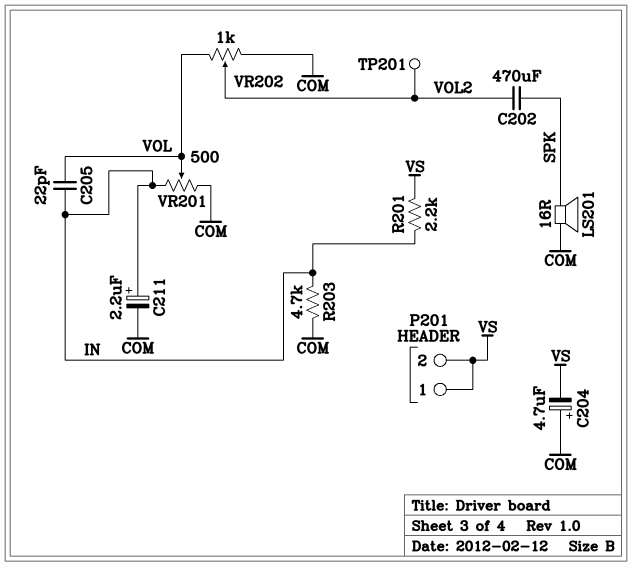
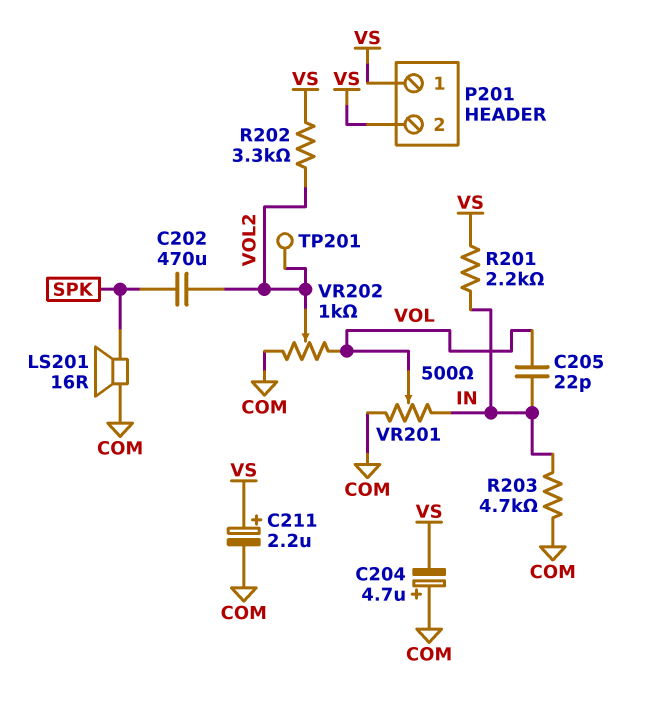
C211: 2.2uF (plus IN, minus COM) -> 2.2uF (plus VS, minus COM)
R202: none -> 3.3k (VOL2, VS)

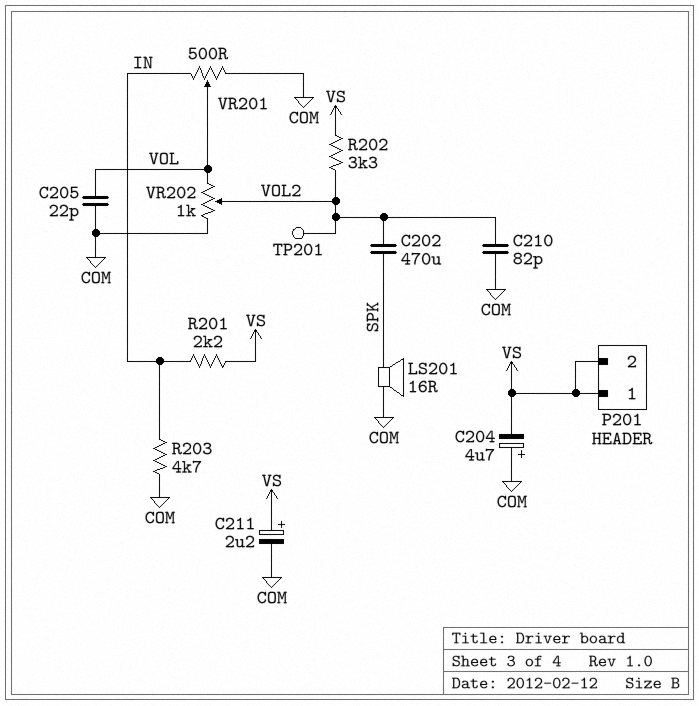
C205: 22pF (IN, VOL) -> 22pF (COM, VOL)
C210: none -> 82pF (COM, VOL2)

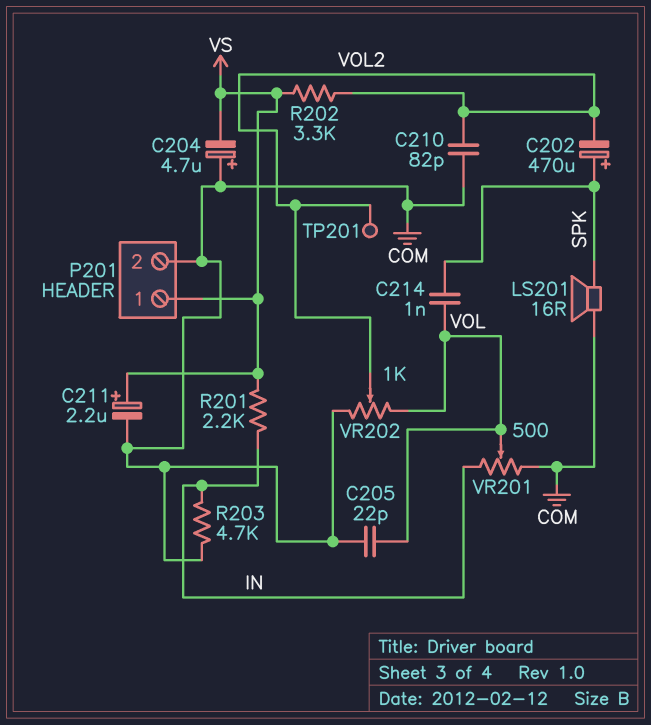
C202: 470uF (SPK, VOL2) -> 470uF (plus SPK, minus VOL2)
C214: none -> 1nF (SPK, VOL)
P201 pin 2: VS -> COM

